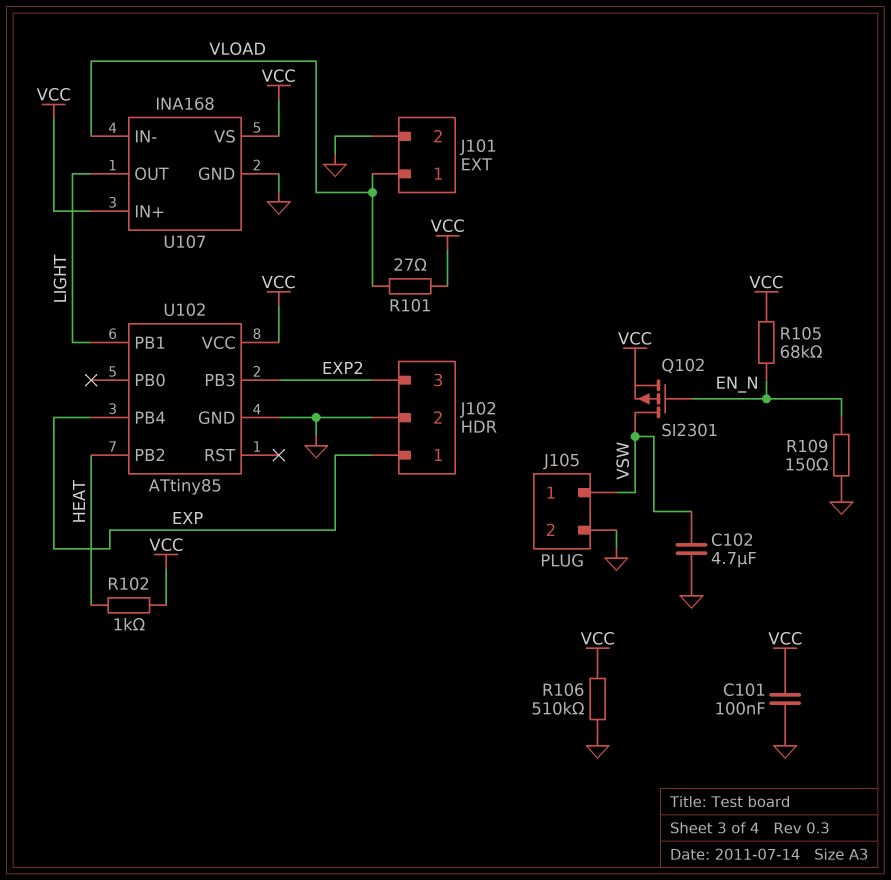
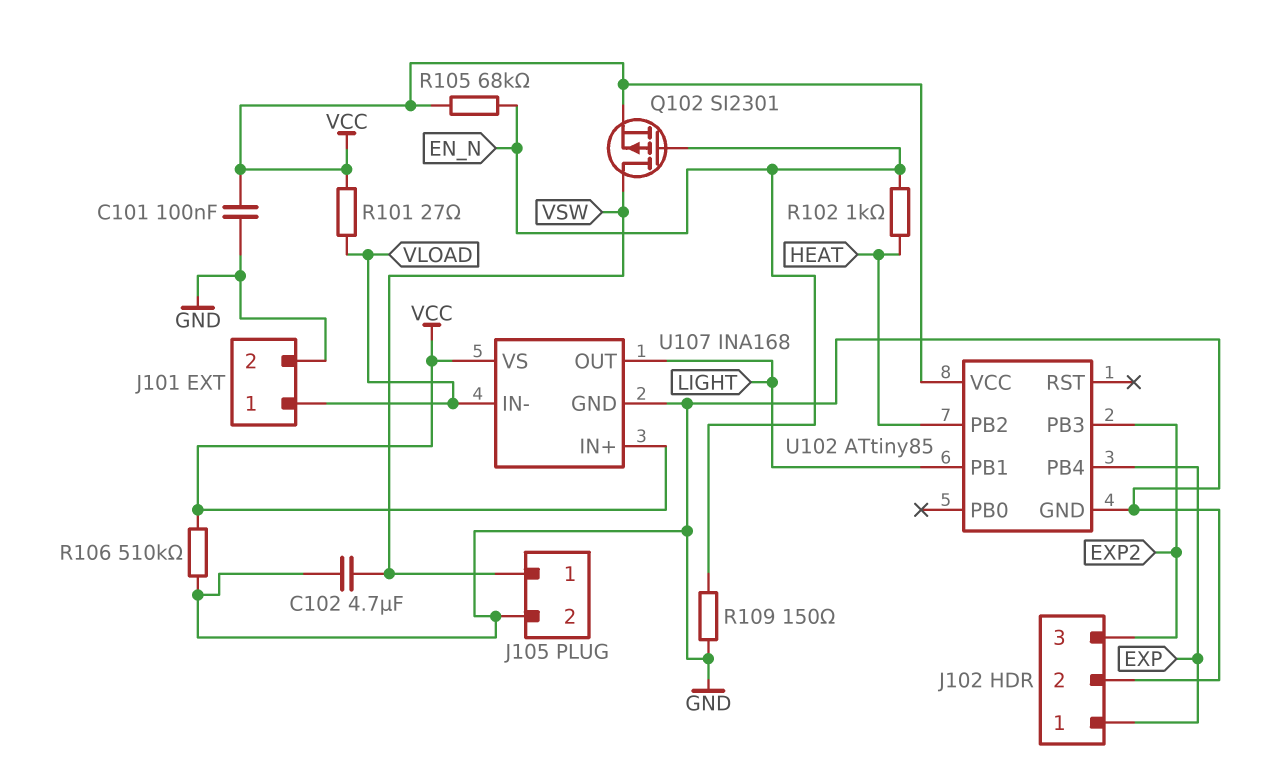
R102: 1k (HEAT, VCC) -> 1k (EN_N, HEAT)

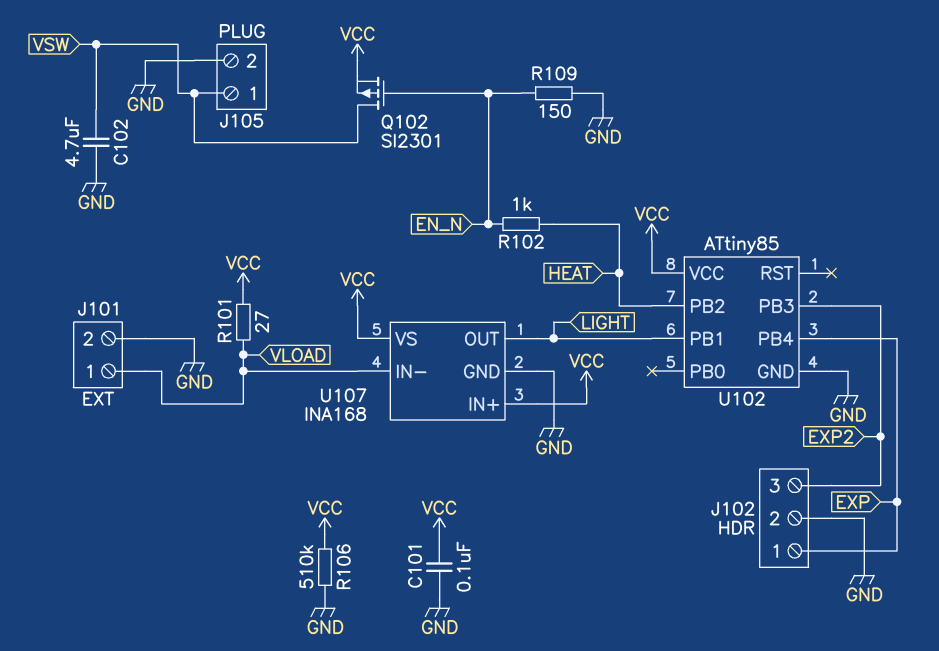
R105: 68k (EN_N, VCC) -> none

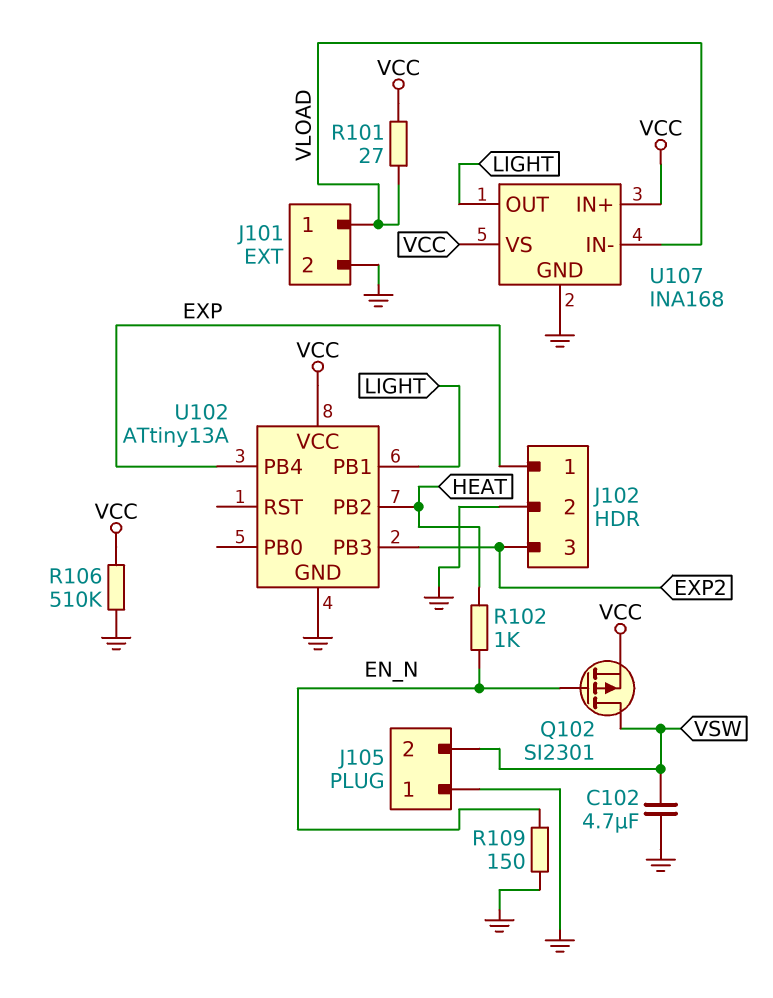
C101: 100nF (GND, VCC) -> none
J105 pin 1: VSW -> GND
J105 pin 2: GND -> VSW
U102: ATtiny85 -> ATtiny13A

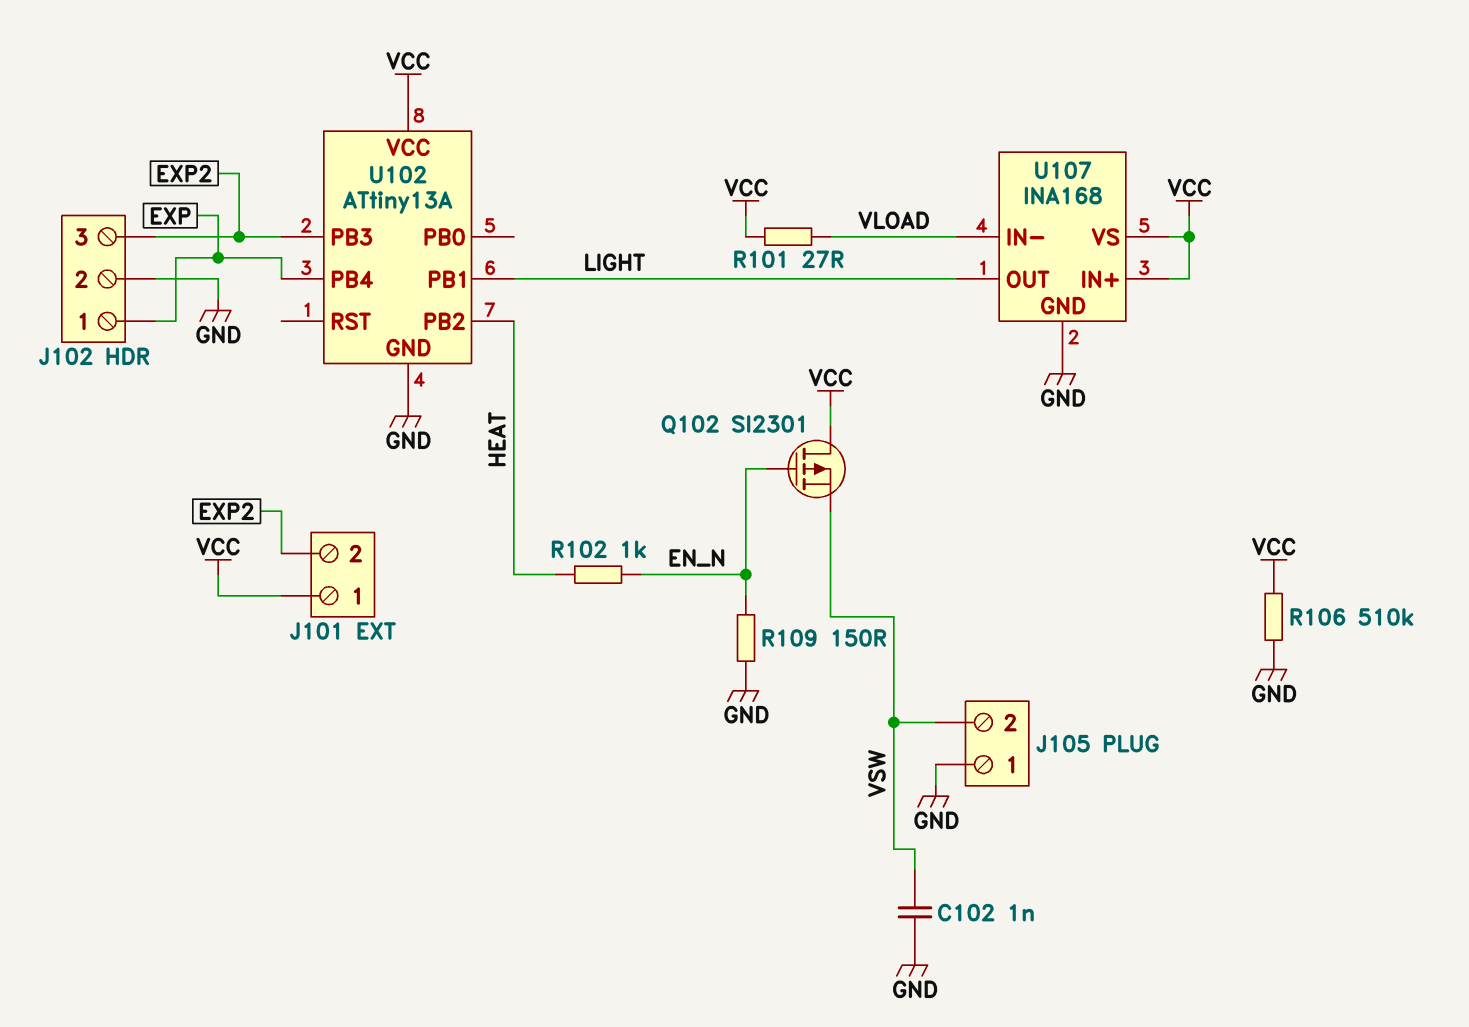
C102: 4.7uF (GND, VSW) -> 1nF (GND, VSW)
J101 pin 1: VLOAD -> VCC
J101 pin 2: GND -> EXP2
Q102: PMOS SI2301 (G EN_N, D VSW, S VCC) -> PMOS SI2301 (G EN_N, D VCC, S VSW)

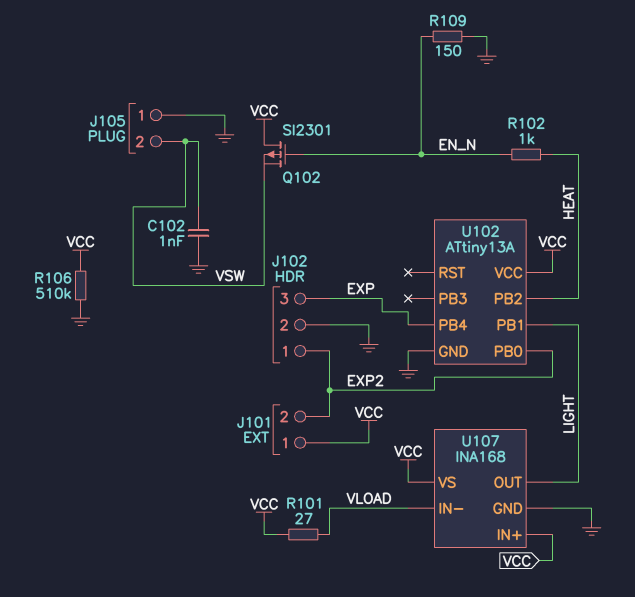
J102 pin 1: EXP -> EXP2
J102 pin 3: EXP2 -> EXP
U102 pin PB0: none -> EXP2
U102 pin PB3: EXP2 -> none

